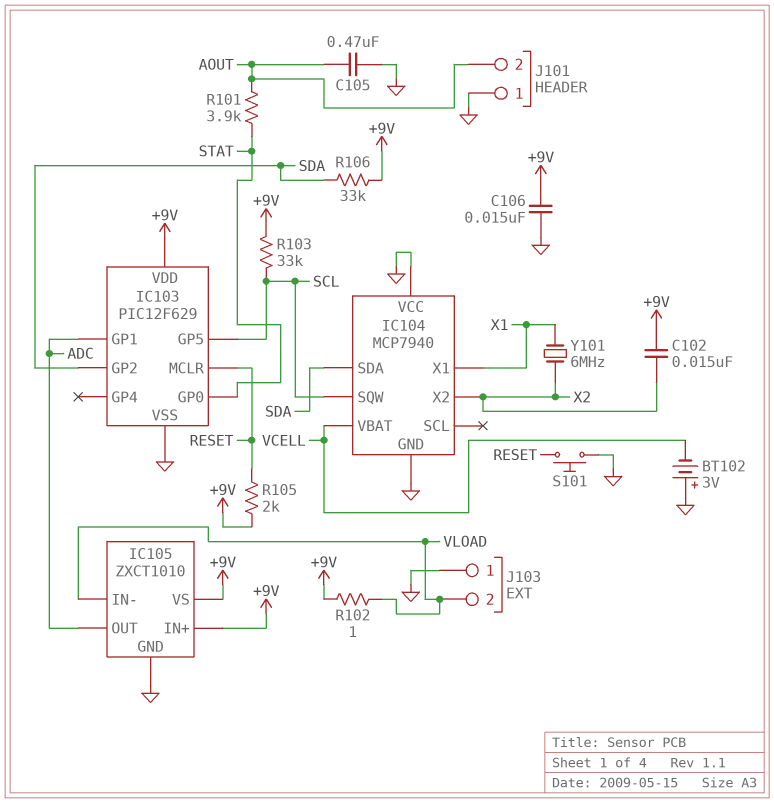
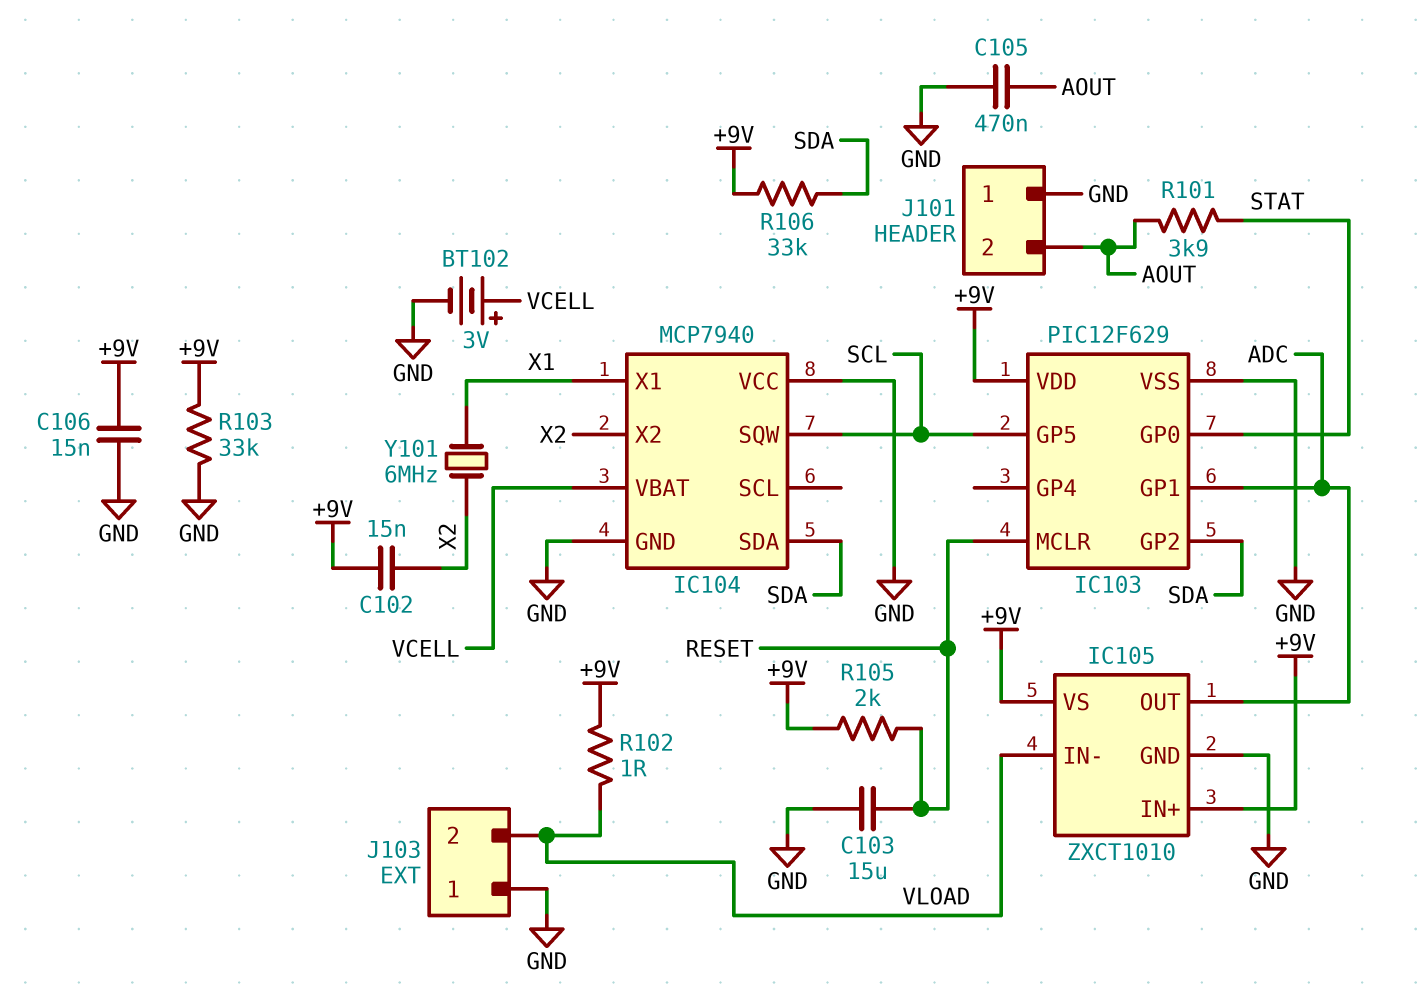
BT102: 3V (plus GND, minus VCELL) -> 3V (plus VCELL, minus GND)
C103: none -> 15uF (GND, RESET)
R103: 33k (+9V, SCL) -> 33k (+9V, GND)
S101: button (GND, RESET) -> none

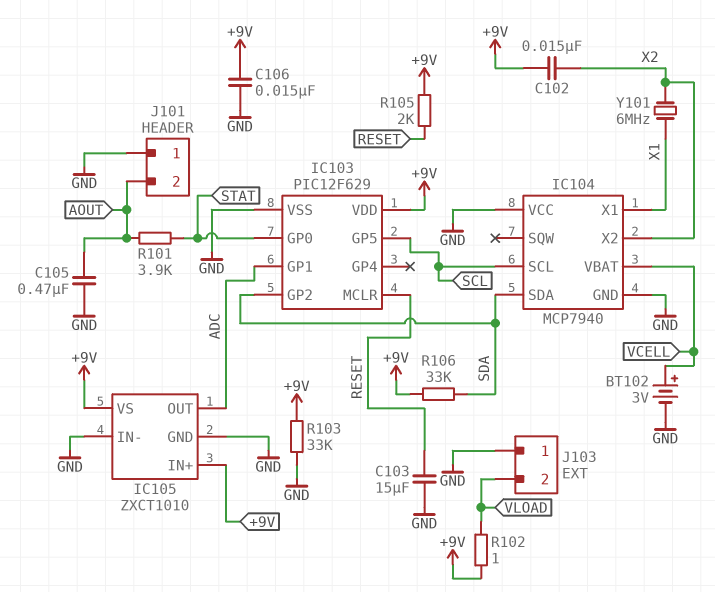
IC104 pin SCL: none -> SCL
IC104 pin SQW: SCL -> none
IC105 pin IN-: VLOAD -> GND

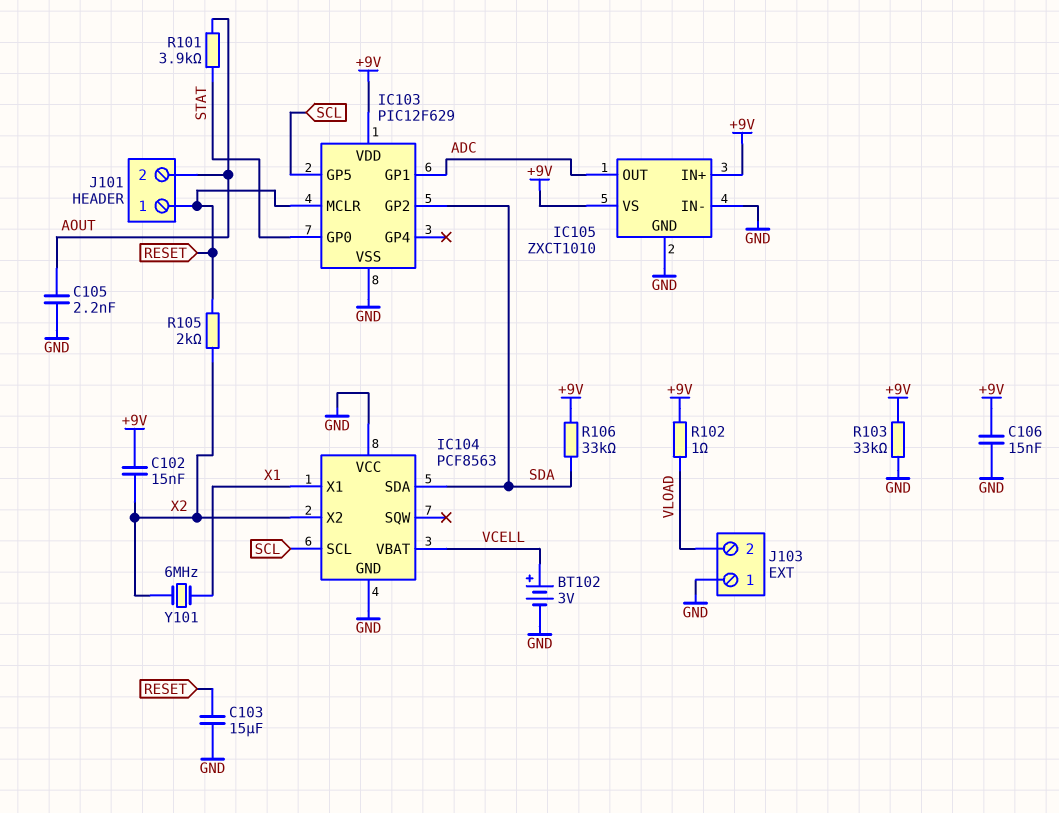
C105: 470nF (AOUT, GND) -> 2.2nF (AOUT, GND)
IC104: MCP7940 -> PCF8563
J101 pin 1: GND -> RESET
R105: 2k (+9V, RESET) -> 2k (RESET, X2)

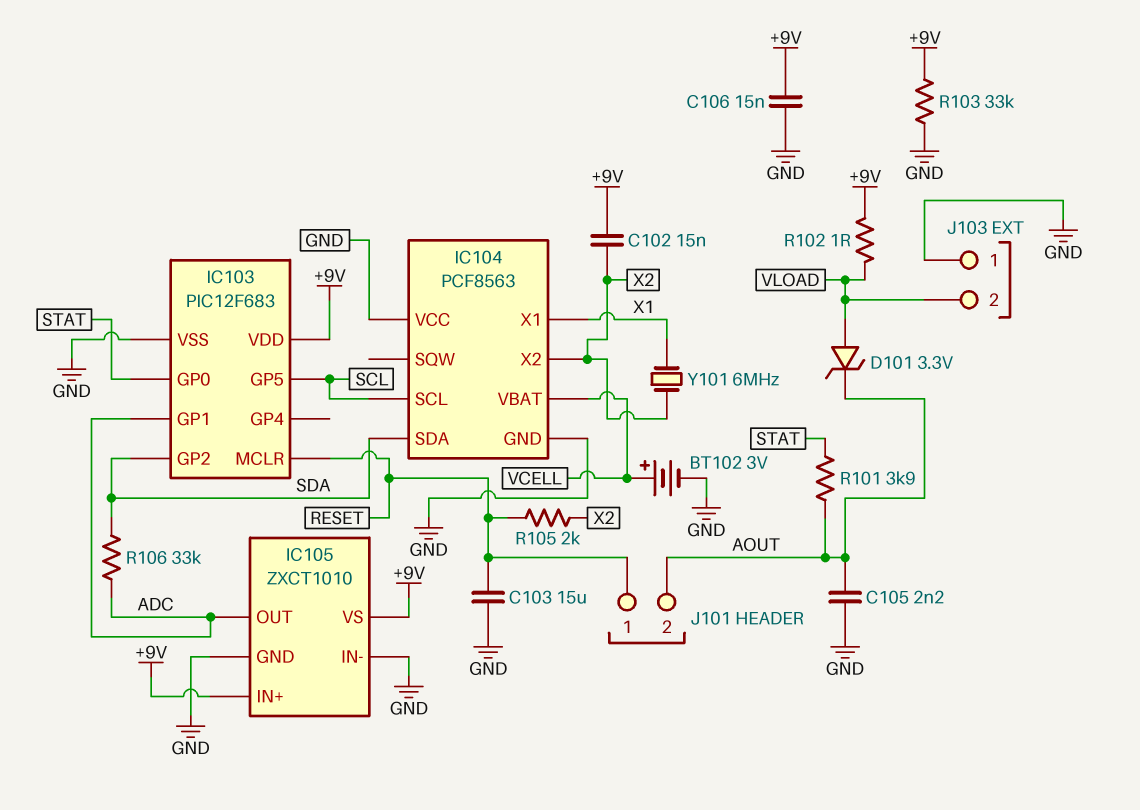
D101: none -> zener 3.3V (A VLOAD, K AOUT)
IC103: PIC12F629 -> PIC12F683
R106: 33k (+9V, SDA) -> 33k (ADC, SDA)

